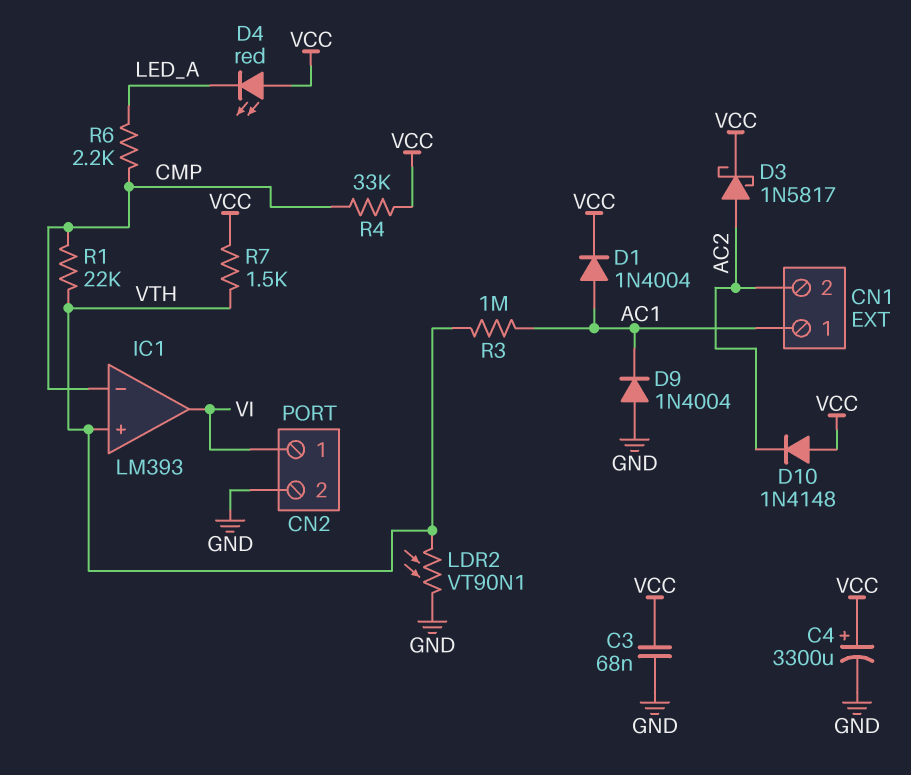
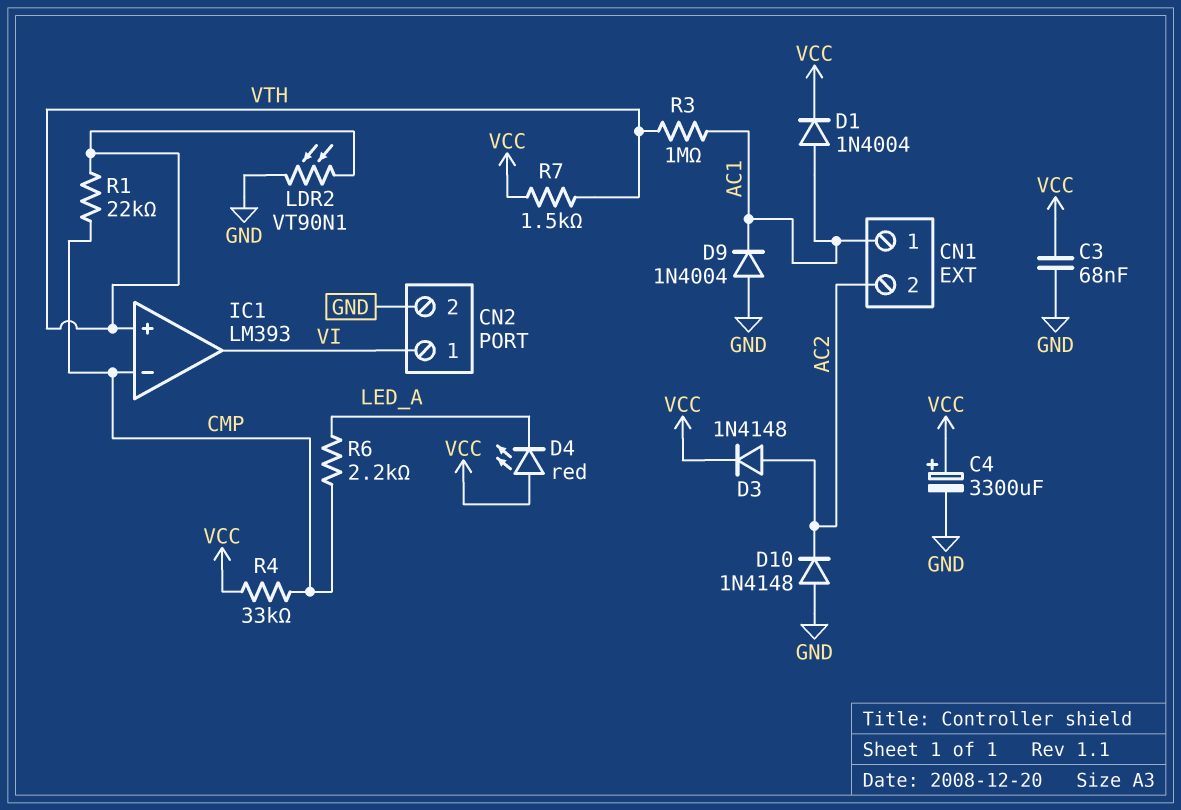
D3: schottky 1N5817 (A AC2, K VCC) -> diode 1N4148 (A AC2, K VCC)
D10: diode 1N4148 (A VCC, K AC2) -> diode 1N4148 (A GND, K AC2)

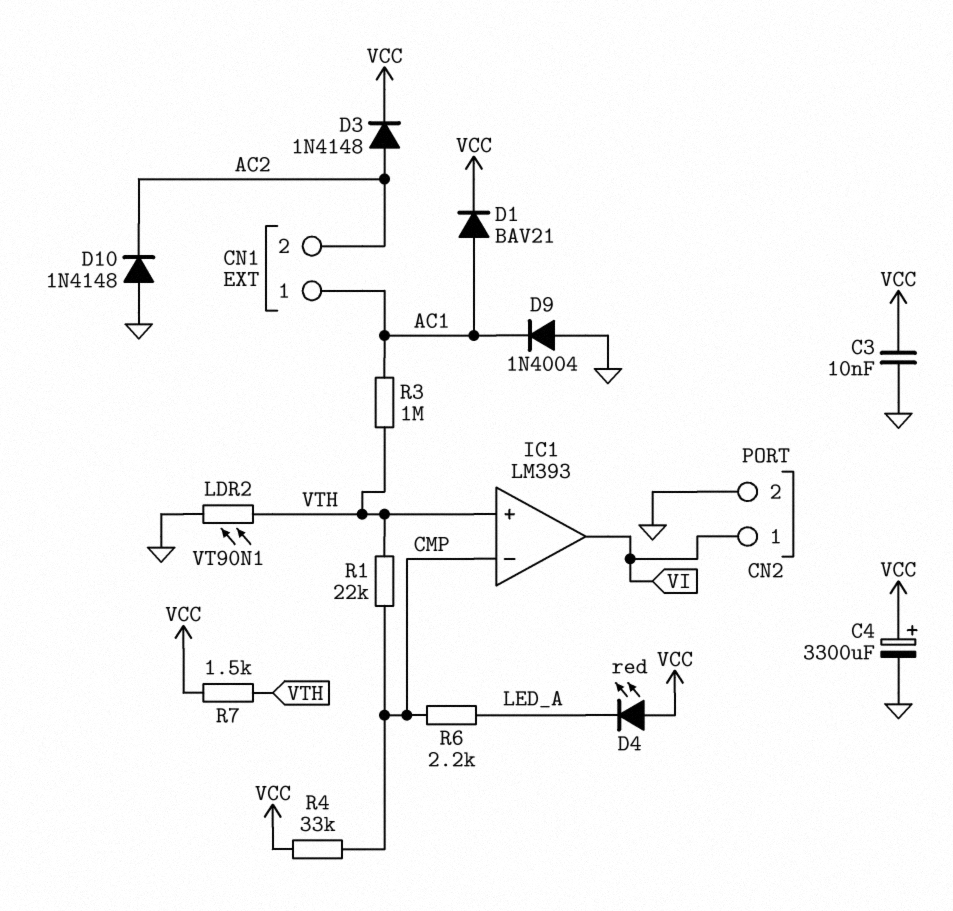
C3: 68nF (GND, VCC) -> 10nF (GND, VCC)
D1: diode 1N4004 (A AC1, K VCC) -> diode BAV21 (A AC1, K VCC)

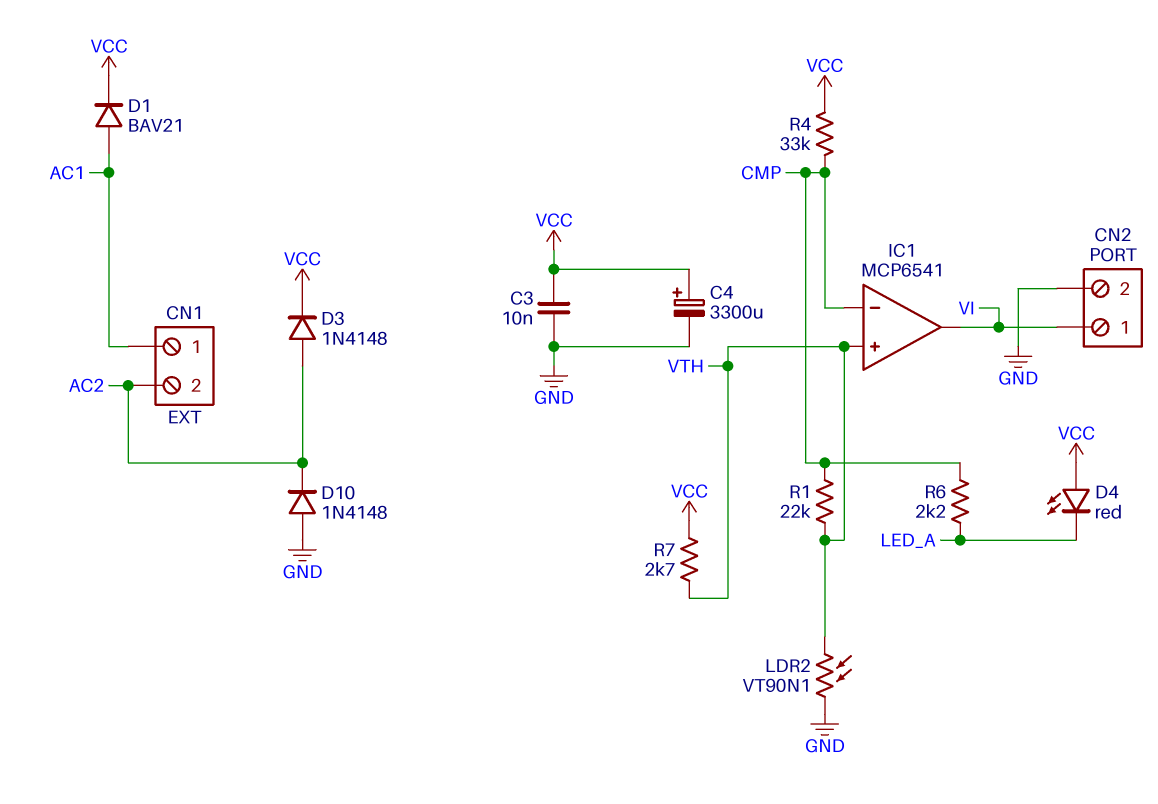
D9: diode 1N4004 (A GND, K AC1) -> none
IC1: LM393 -> MCP6541
R3: 1M (AC1, VTH) -> none
R7: 1.5k (VCC, VTH) -> 2.7k (VCC, VTH)

